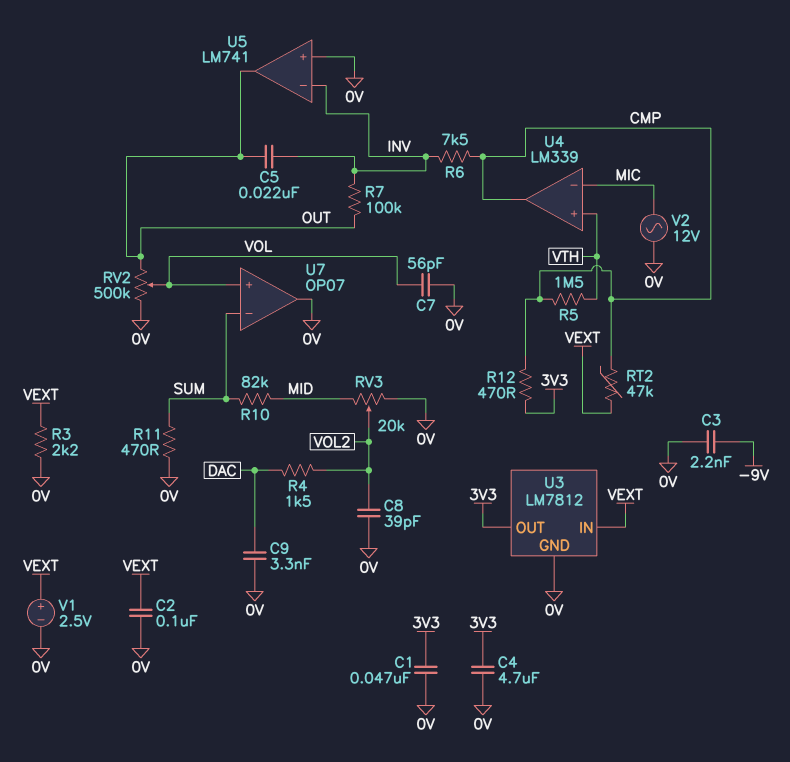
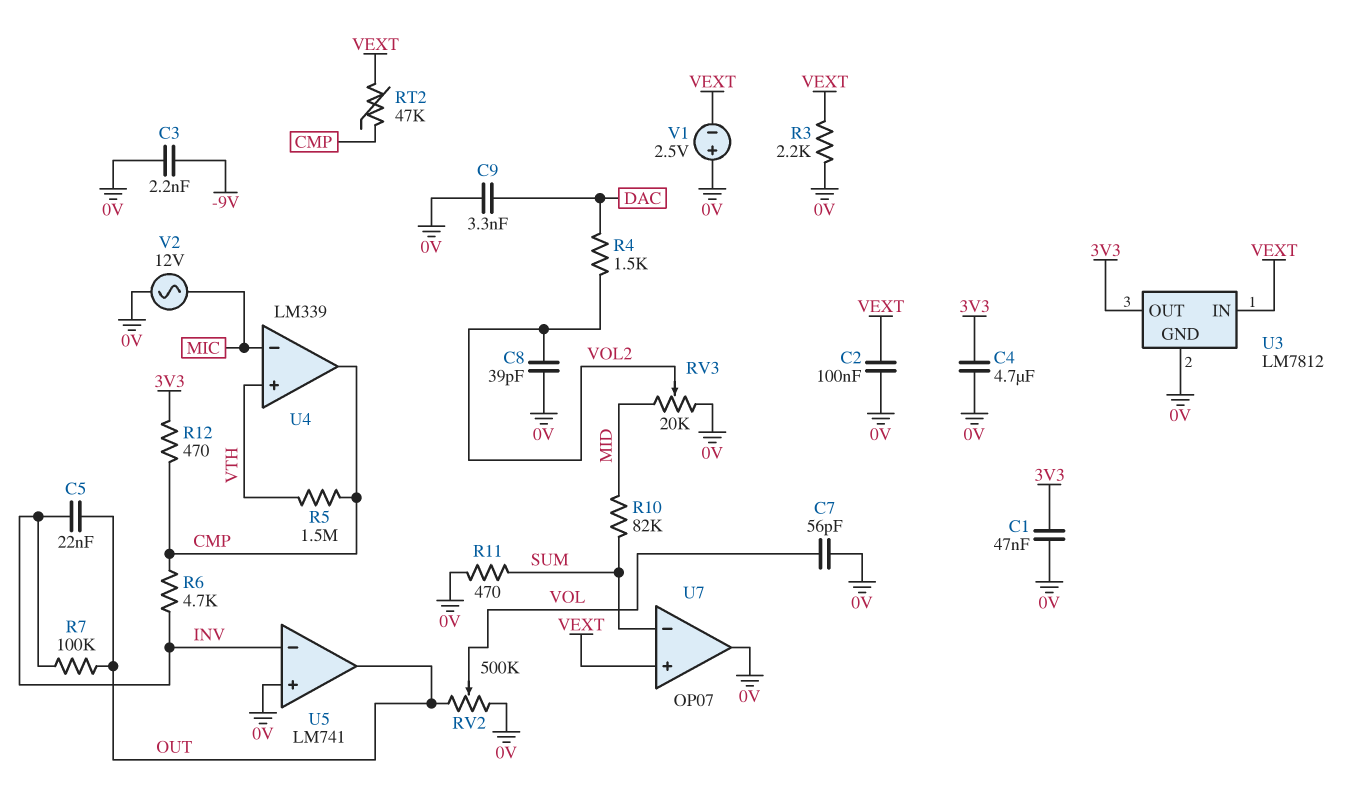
R6: 7.5k (CMP, INV) -> 4.7k (CMP, INV)
U7 pin in+: VOL -> VEXT
V1: 2.5V (plus VEXT, minus 0V) -> 2.5V (plus 0V, minus VEXT)

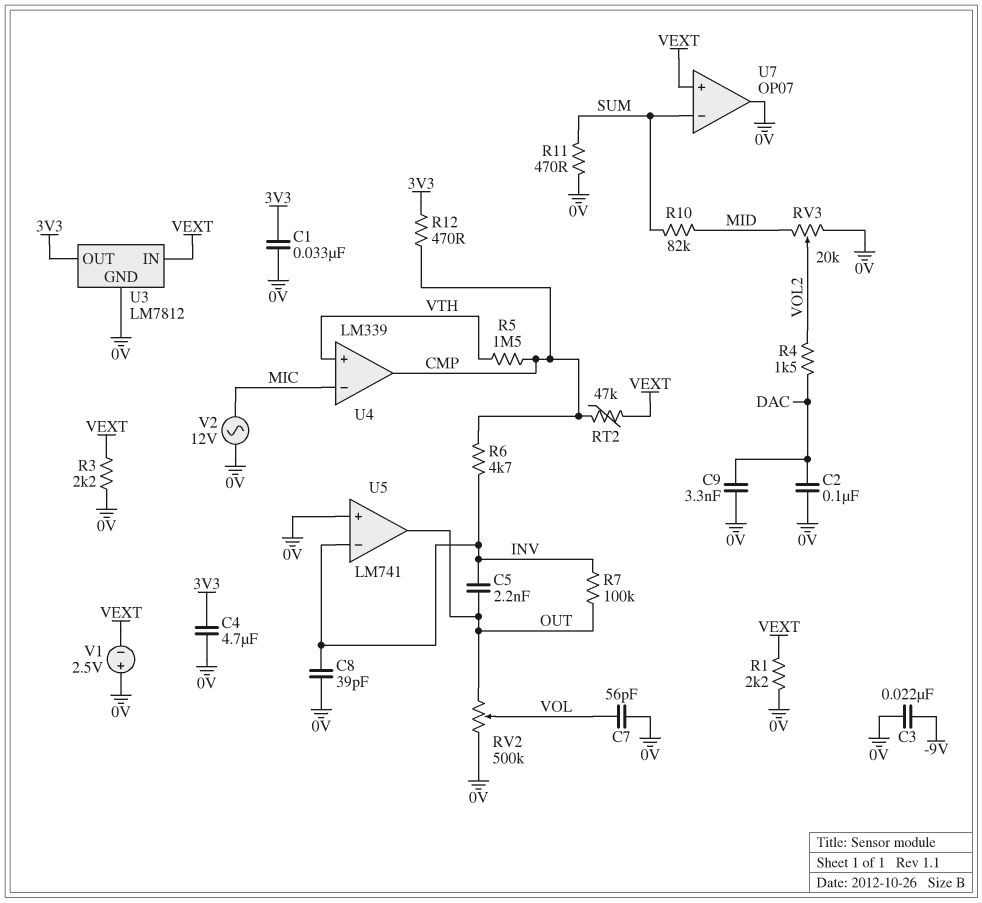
C1: 47nF (0V, 3V3) -> 33nF (0V, 3V3)
C2: 100nF (0V, VEXT) -> 100nF (0V, DAC)
C3: 2.2nF (-9V, 0V) -> 22nF (-9V, 0V)
C5: 22nF (INV, OUT) -> 2.2nF (INV, OUT)
C8: 39pF (0V, VOL2) -> 39pF (0V, INV)
R1: none -> 2.2k (0V, VEXT)

